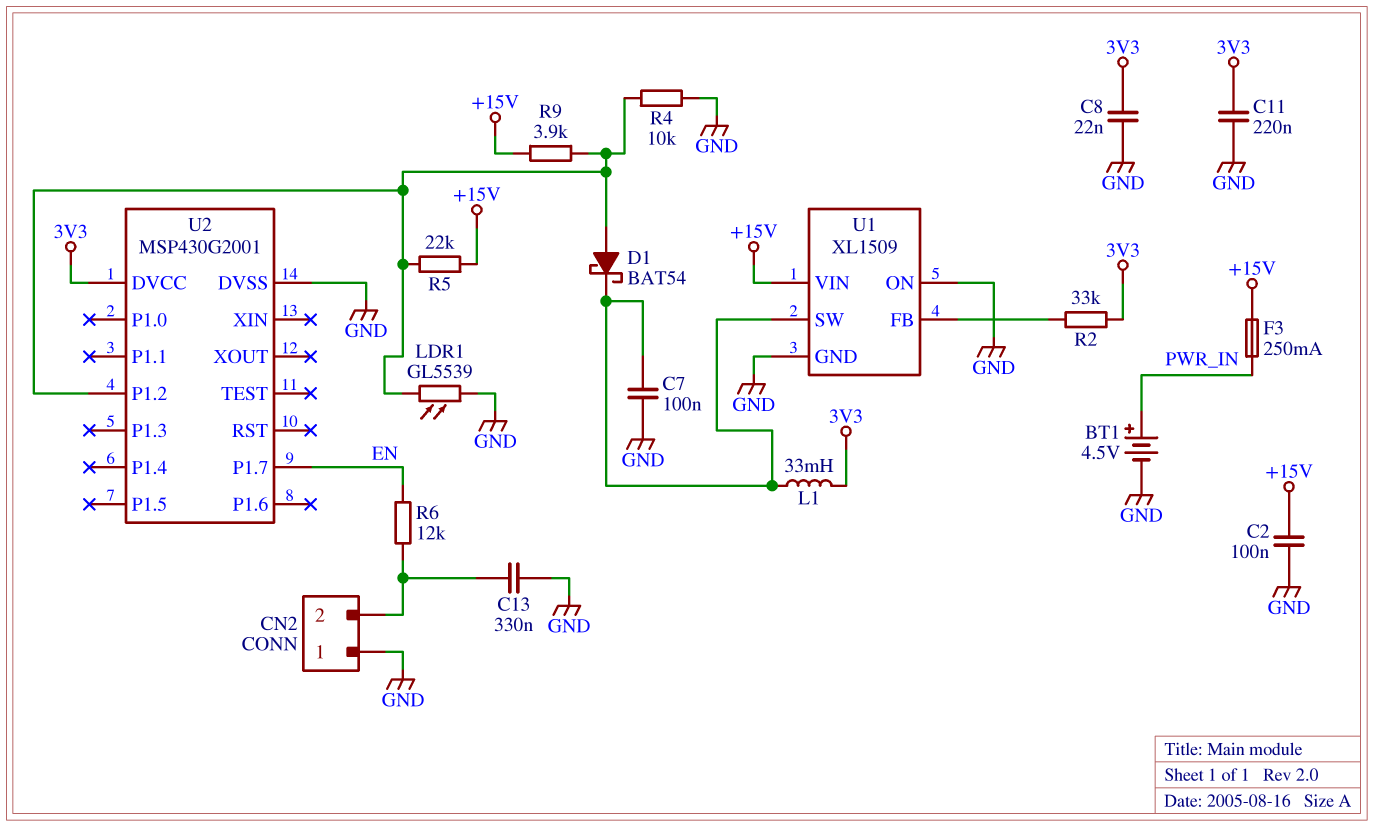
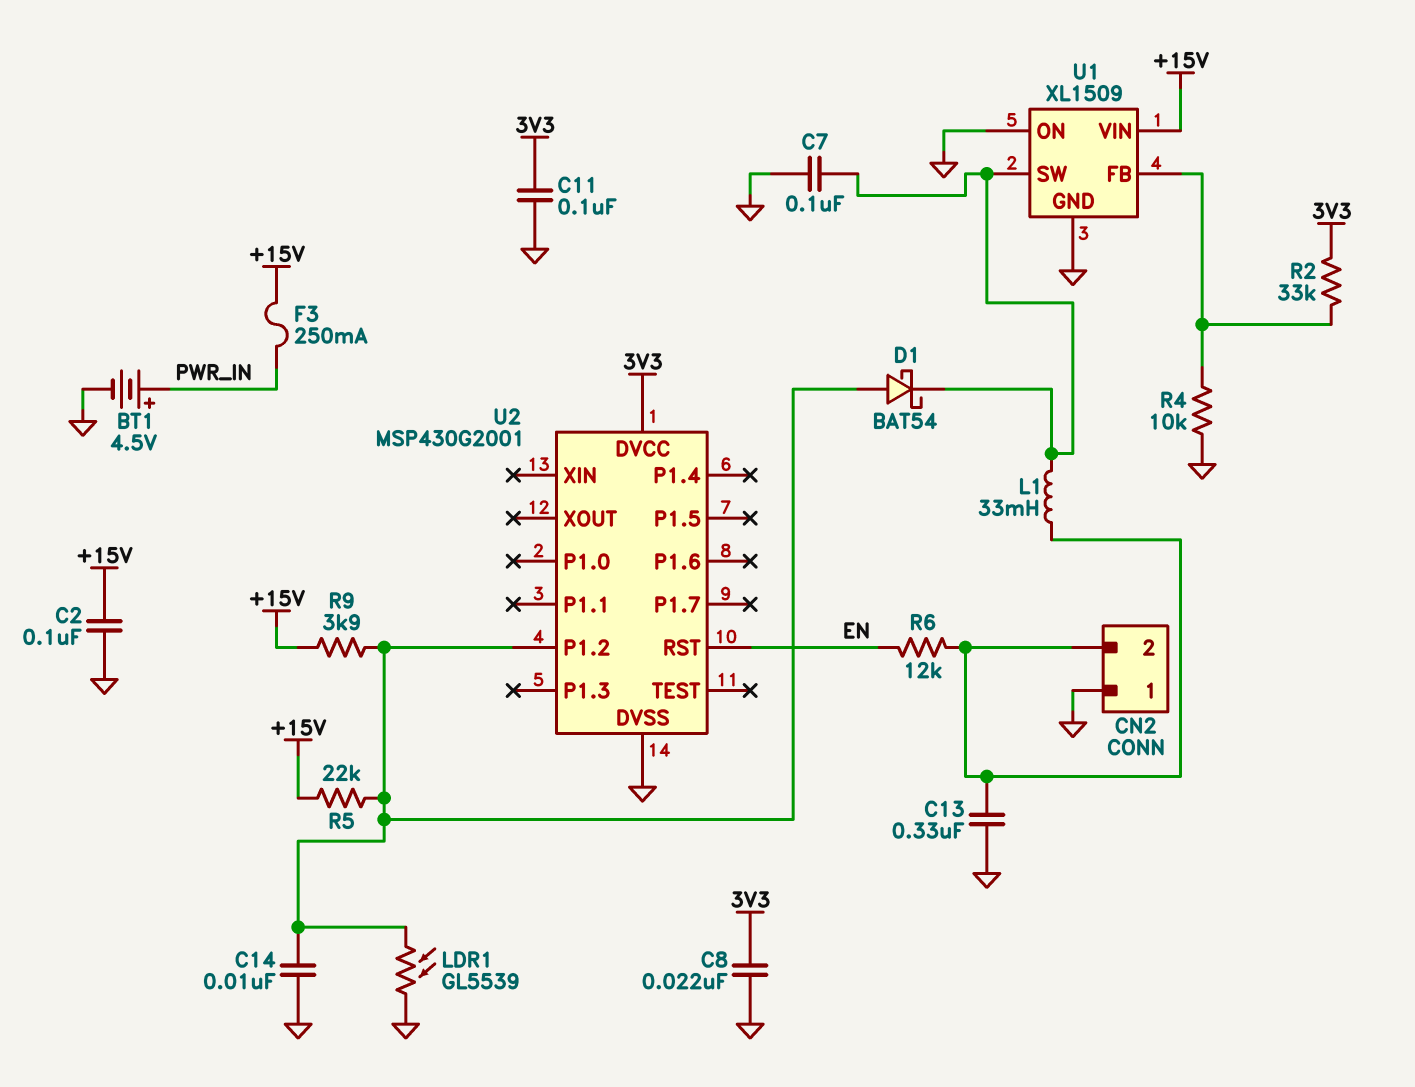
C11: 220nF (3V3, GND) -> 100nF (3V3, GND)
C14: none -> 10nF (GND, U2/P1.2)
L1: 33mH (3V3, U1/SW) -> 33mH (CN2/2, U1/SW)
R4: 10k (GND, U2/P1.2) -> 10k (GND, U1/FB)
U2 pin P1.7: EN -> none
U2 pin RST: none -> EN

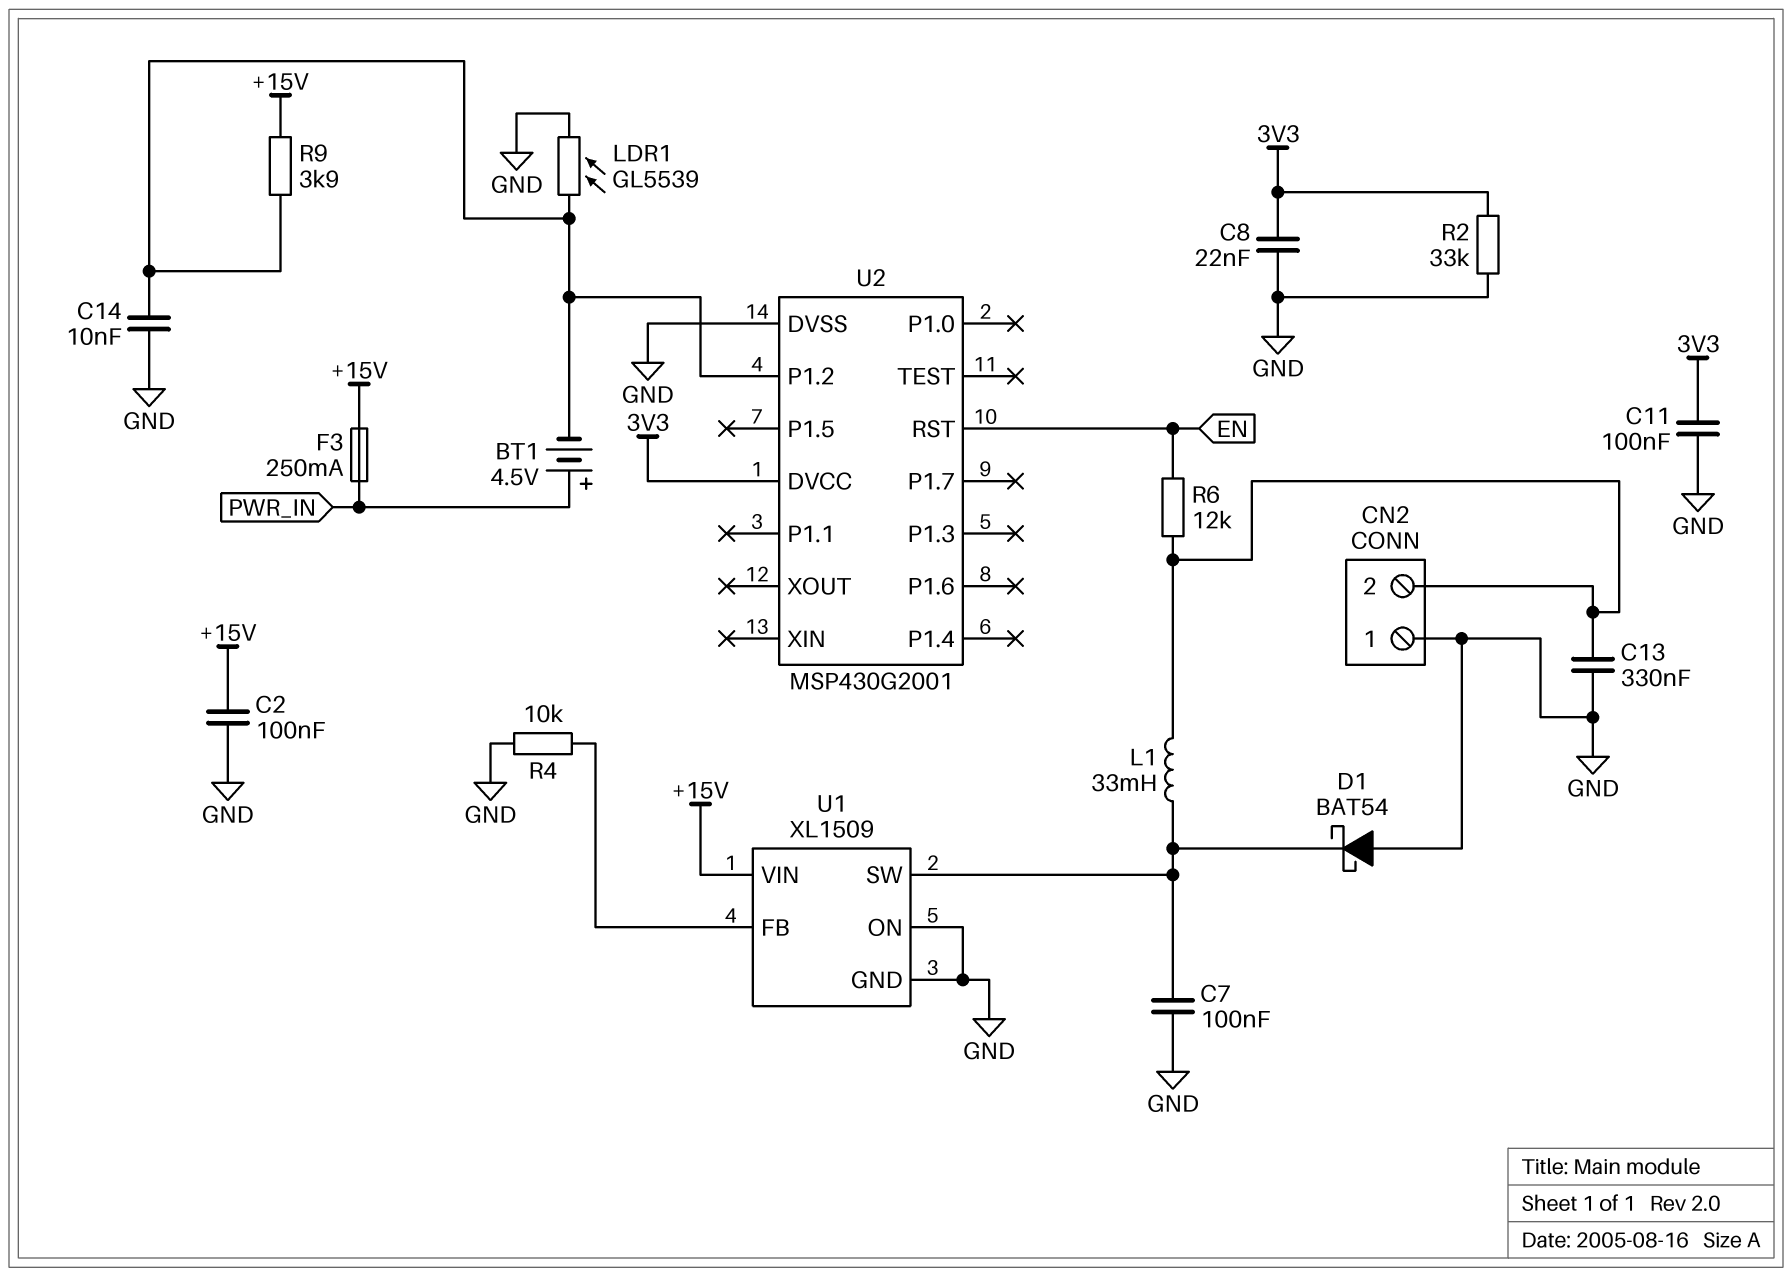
BT1: 4.5V (plus PWR_IN, minus GND) -> 4.5V (plus PWR_IN, minus U2/P1.2)
D1: schottky BAT54 (A U2/P1.2, K U1/SW) -> schottky BAT54 (A GND, K U1/SW)
R2: 33k (3V3, U1/FB) -> 33k (3V3, GND)
R5: 22k (+15V, U2/P1.2) -> none

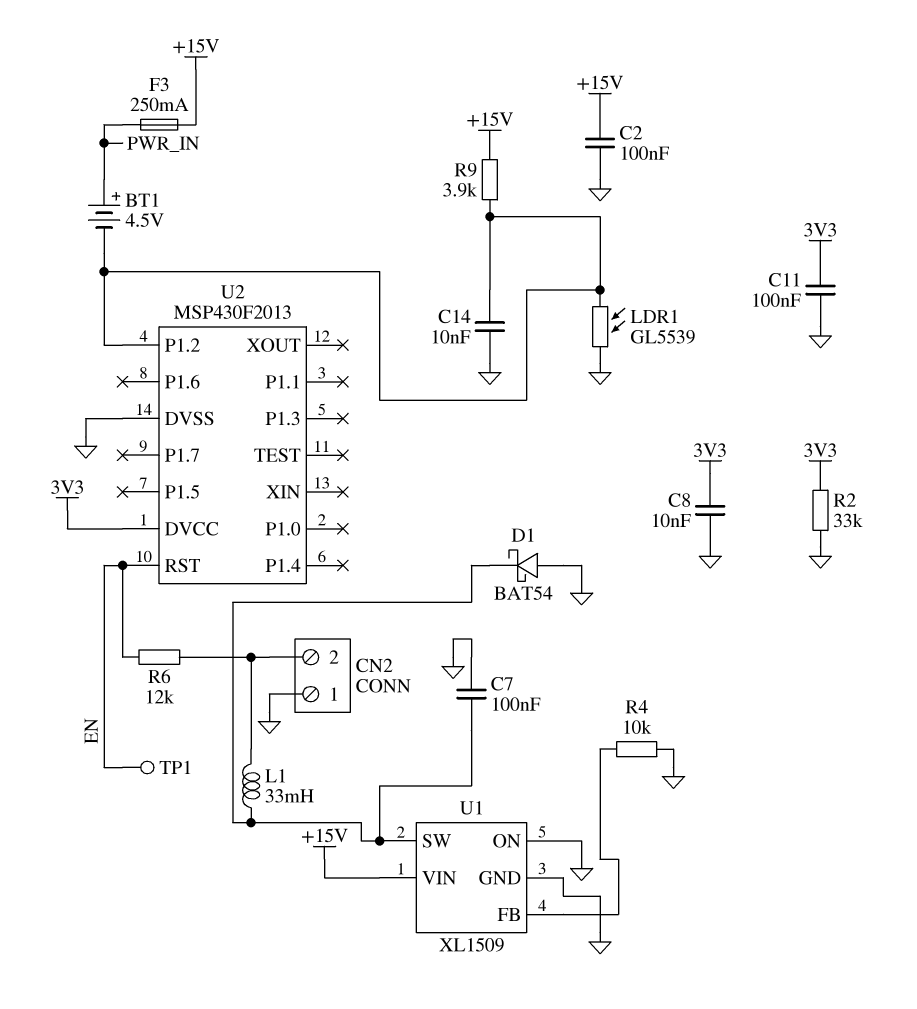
C8: 22nF (3V3, GND) -> 10nF (3V3, GND)
C13: 330nF (CN2/2, GND) -> none
TP1: none -> test point (EN)
U2: MSP430G2001 -> MSP430F2013

